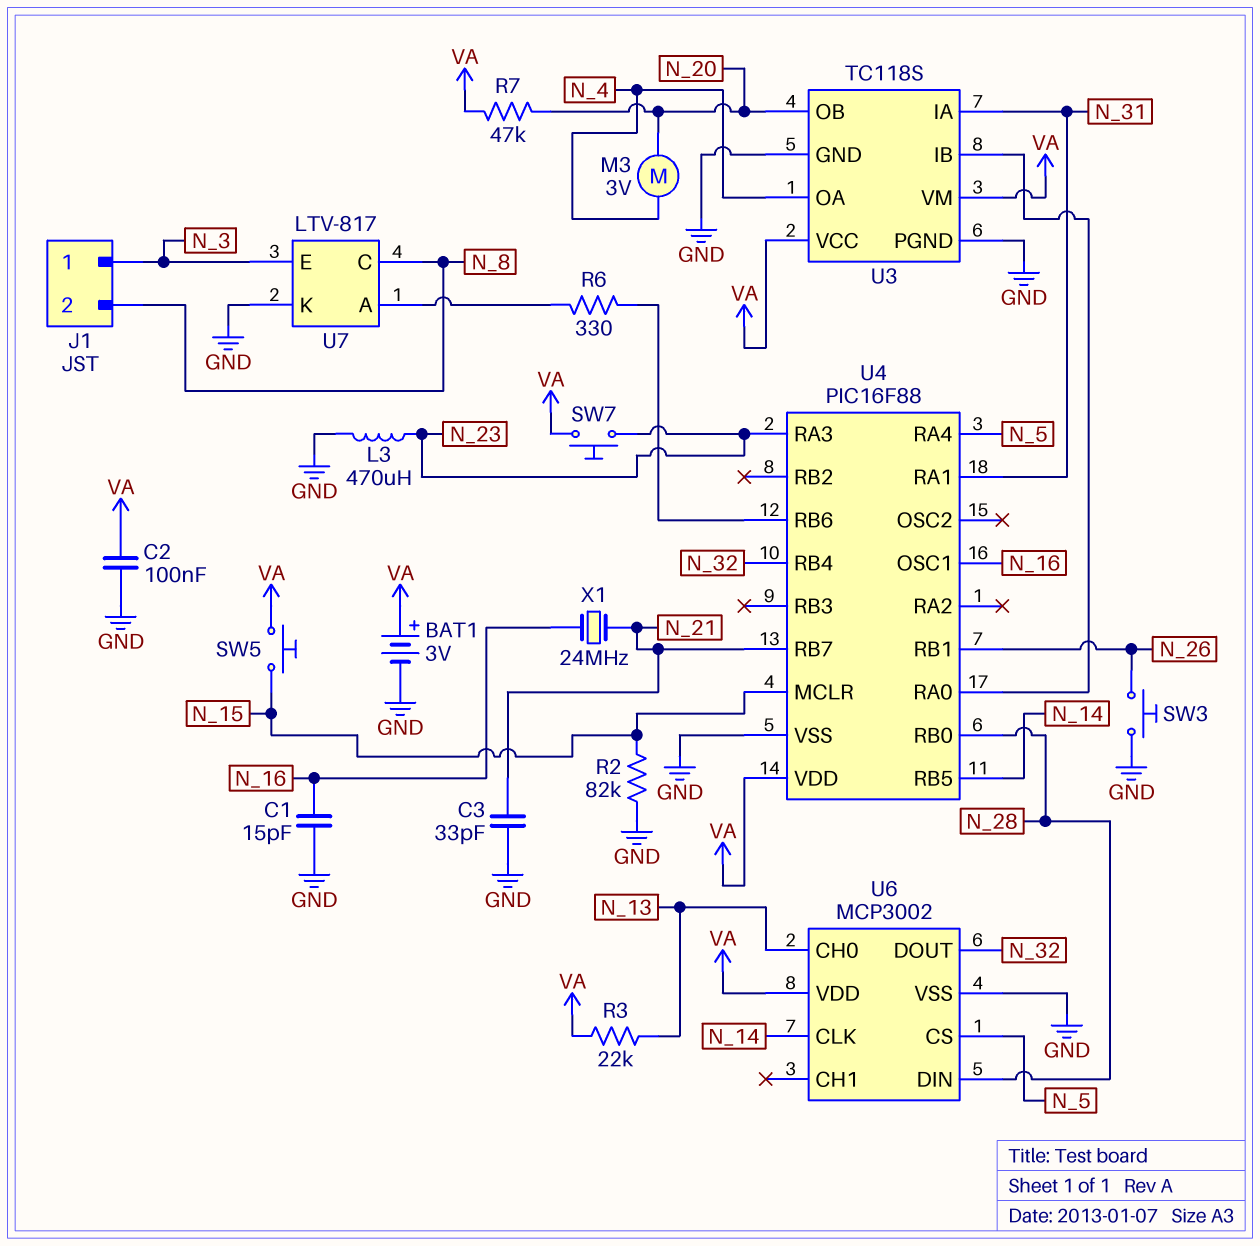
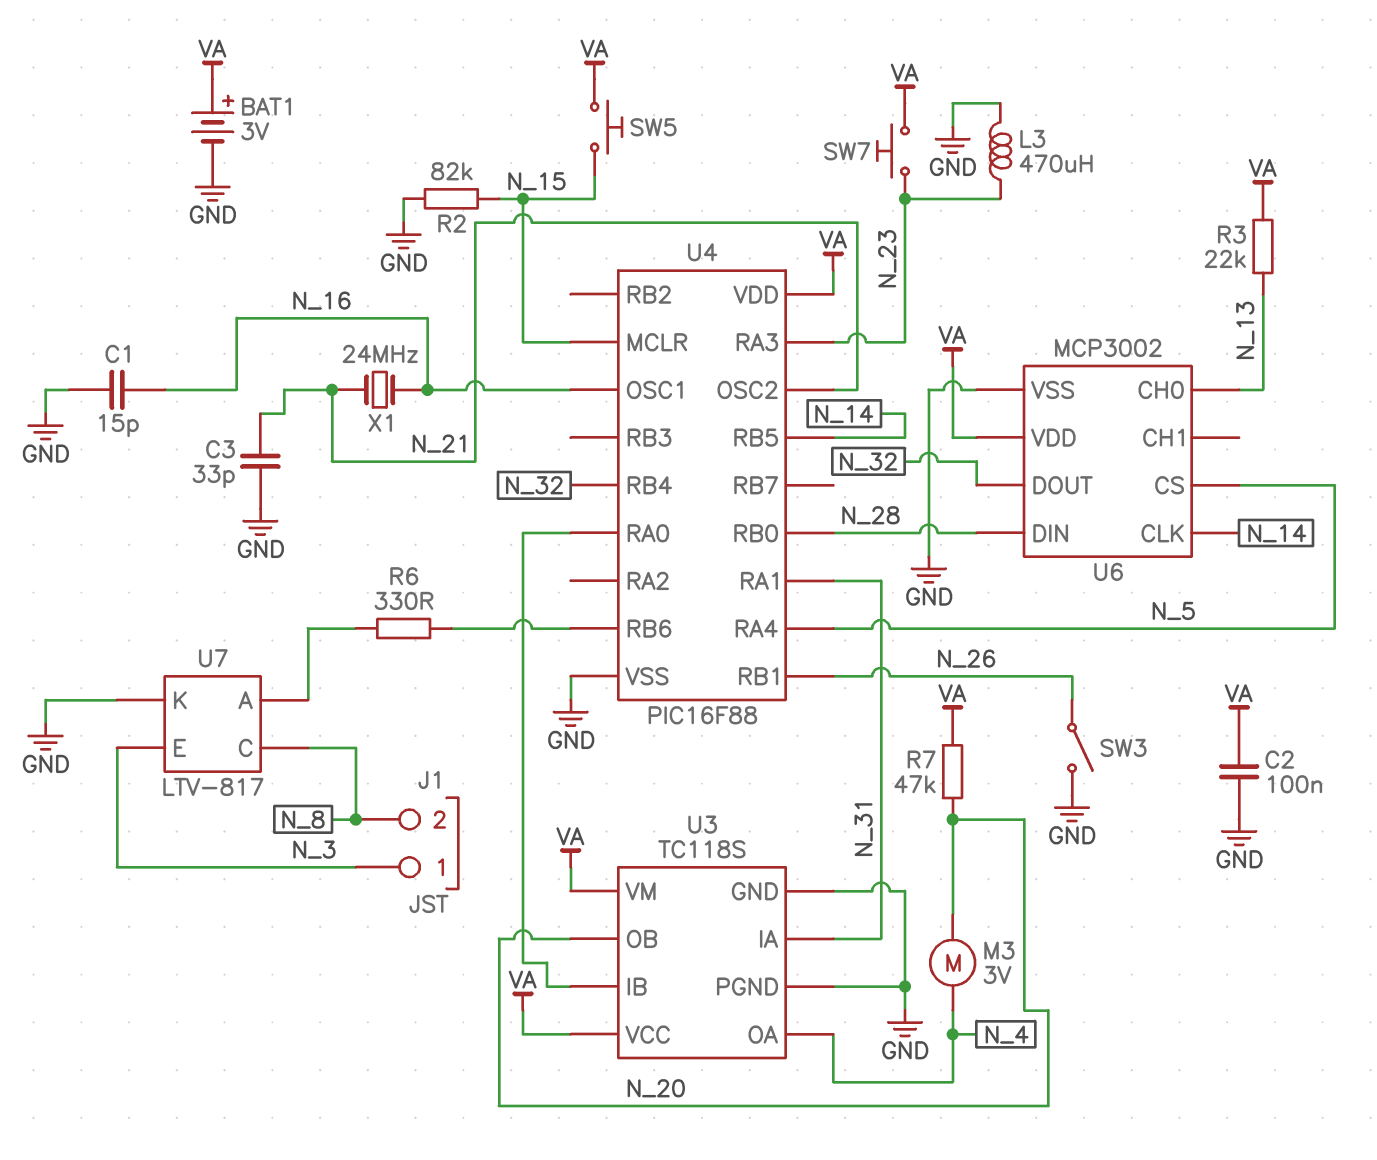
SW3: button (GND, N_26) -> switch (GND, N_26)
U4 pin OSC2: none -> N_21
U4 pin RB7: N_21 -> none

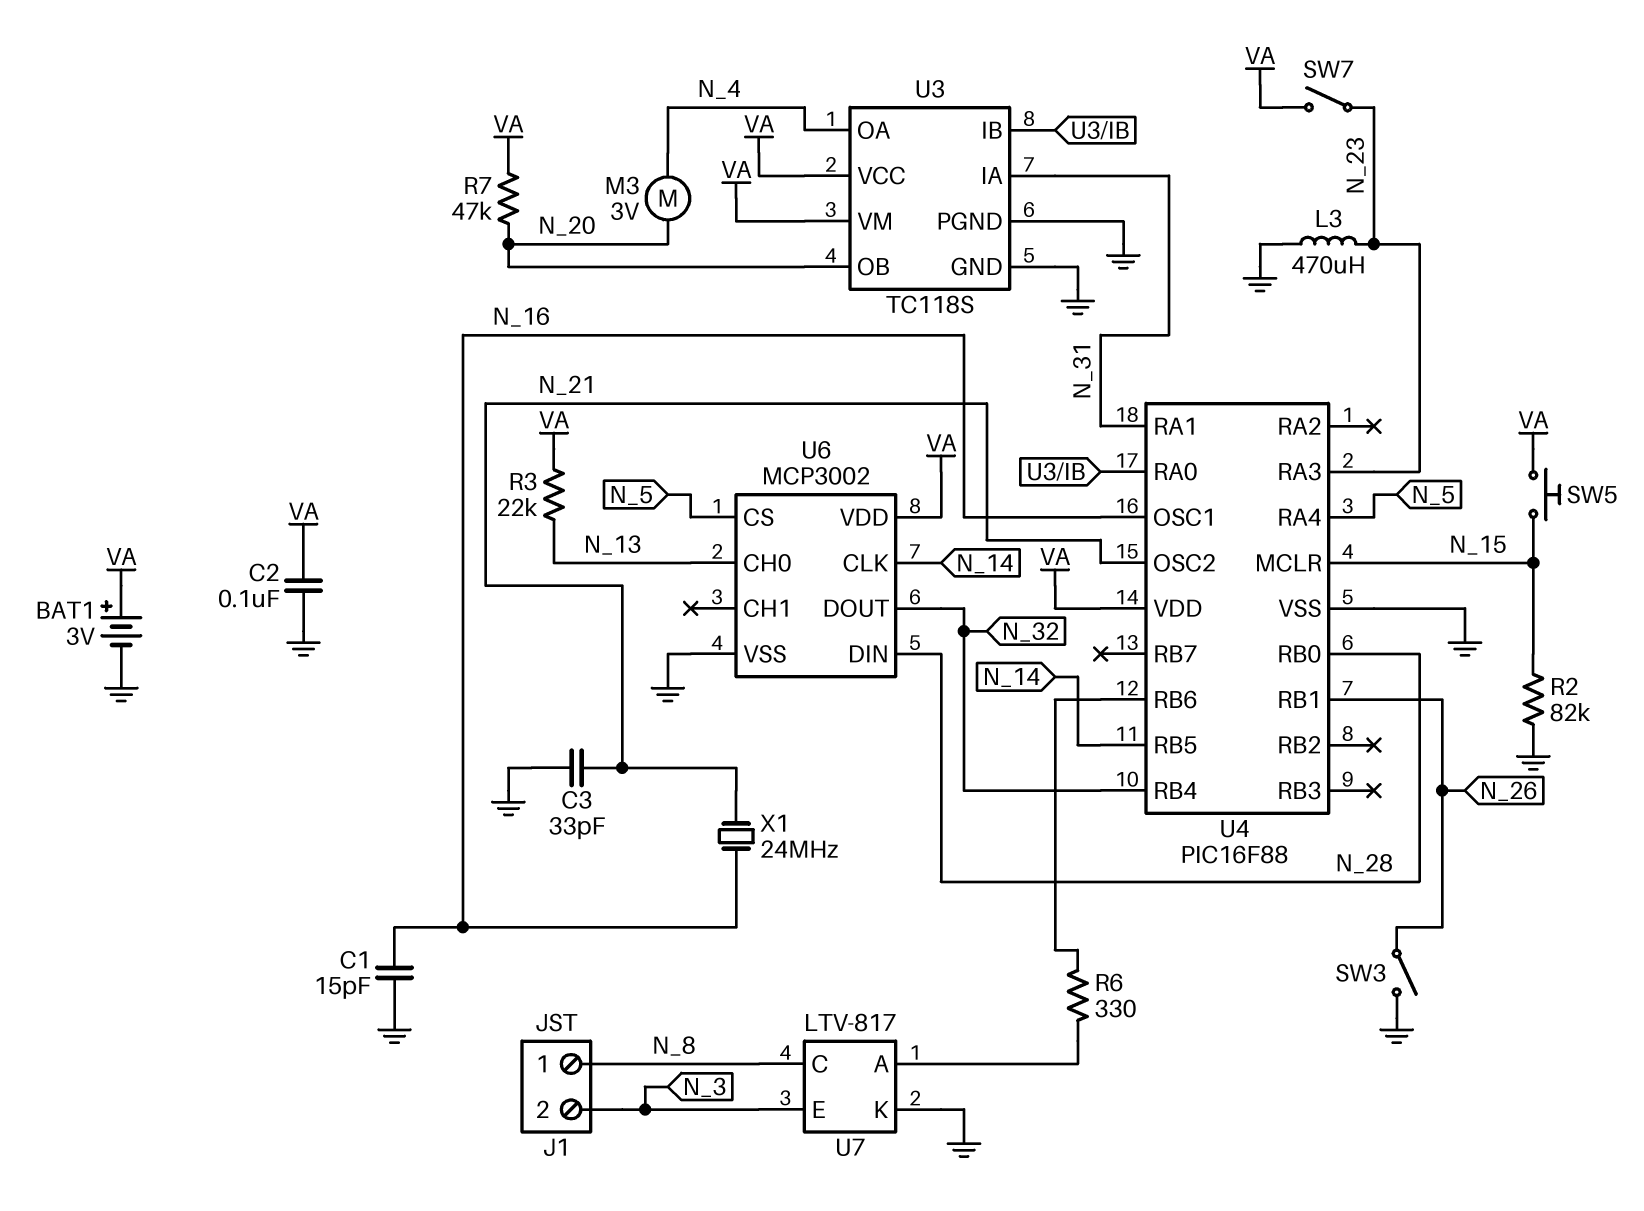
J1 pin 1: N_3 -> N_8
J1 pin 2: N_8 -> N_3
SW7: button (N_23, VA) -> switch (N_23, VA)

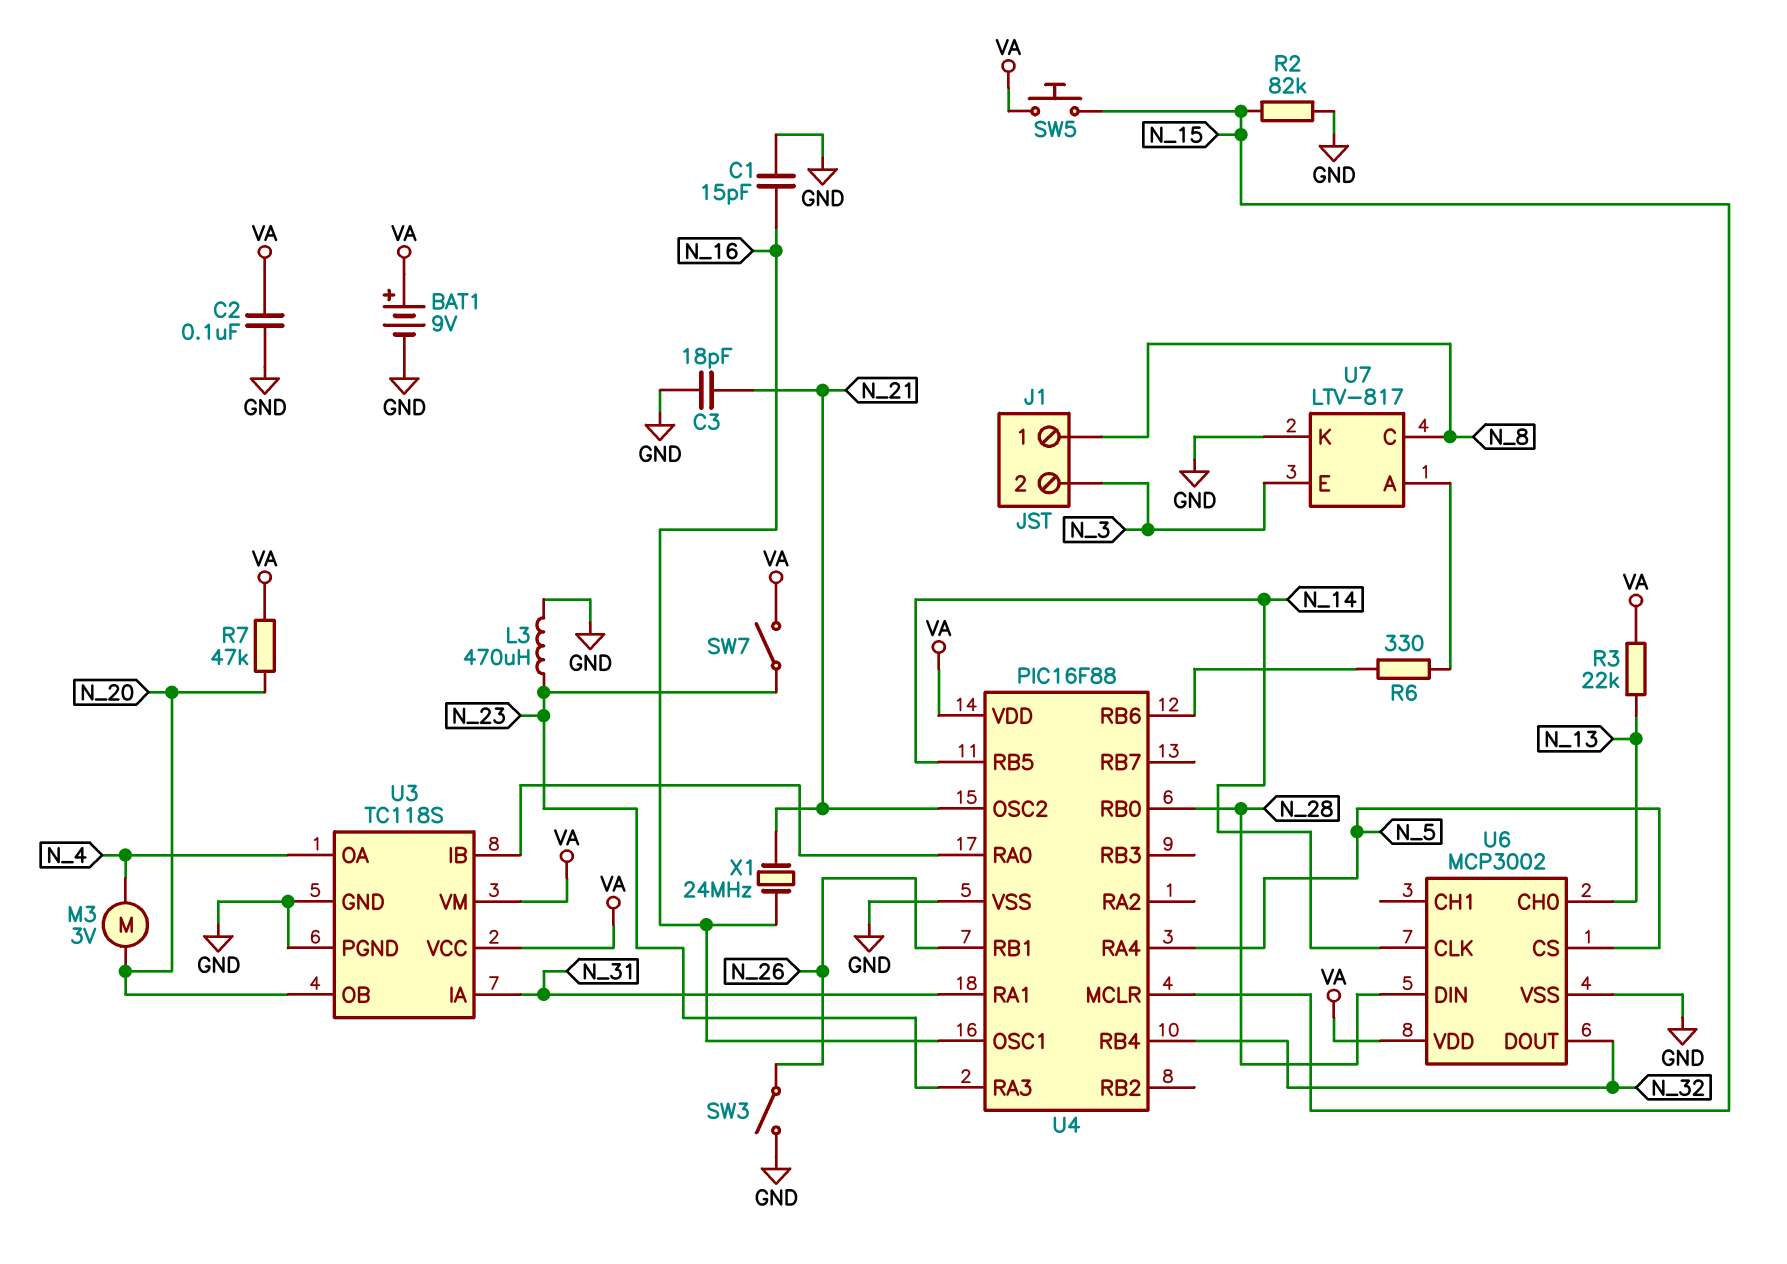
BAT1: 3V (plus VA, minus GND) -> 9V (plus VA, minus GND)
C3: 33pF (GND, N_21) -> 18pF (GND, N_21)

